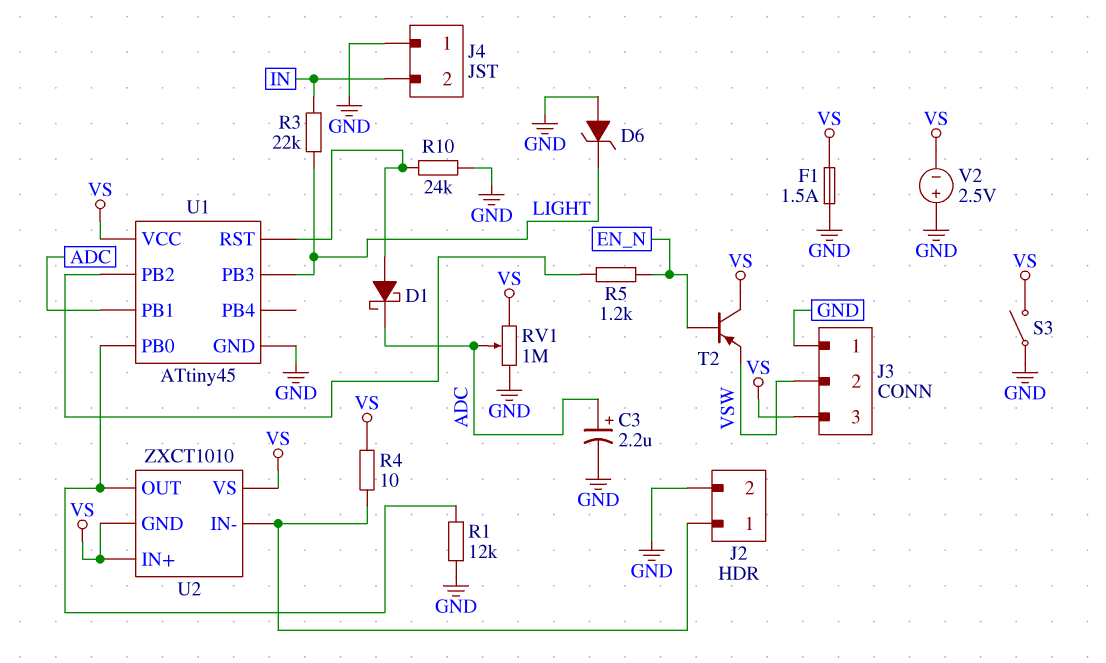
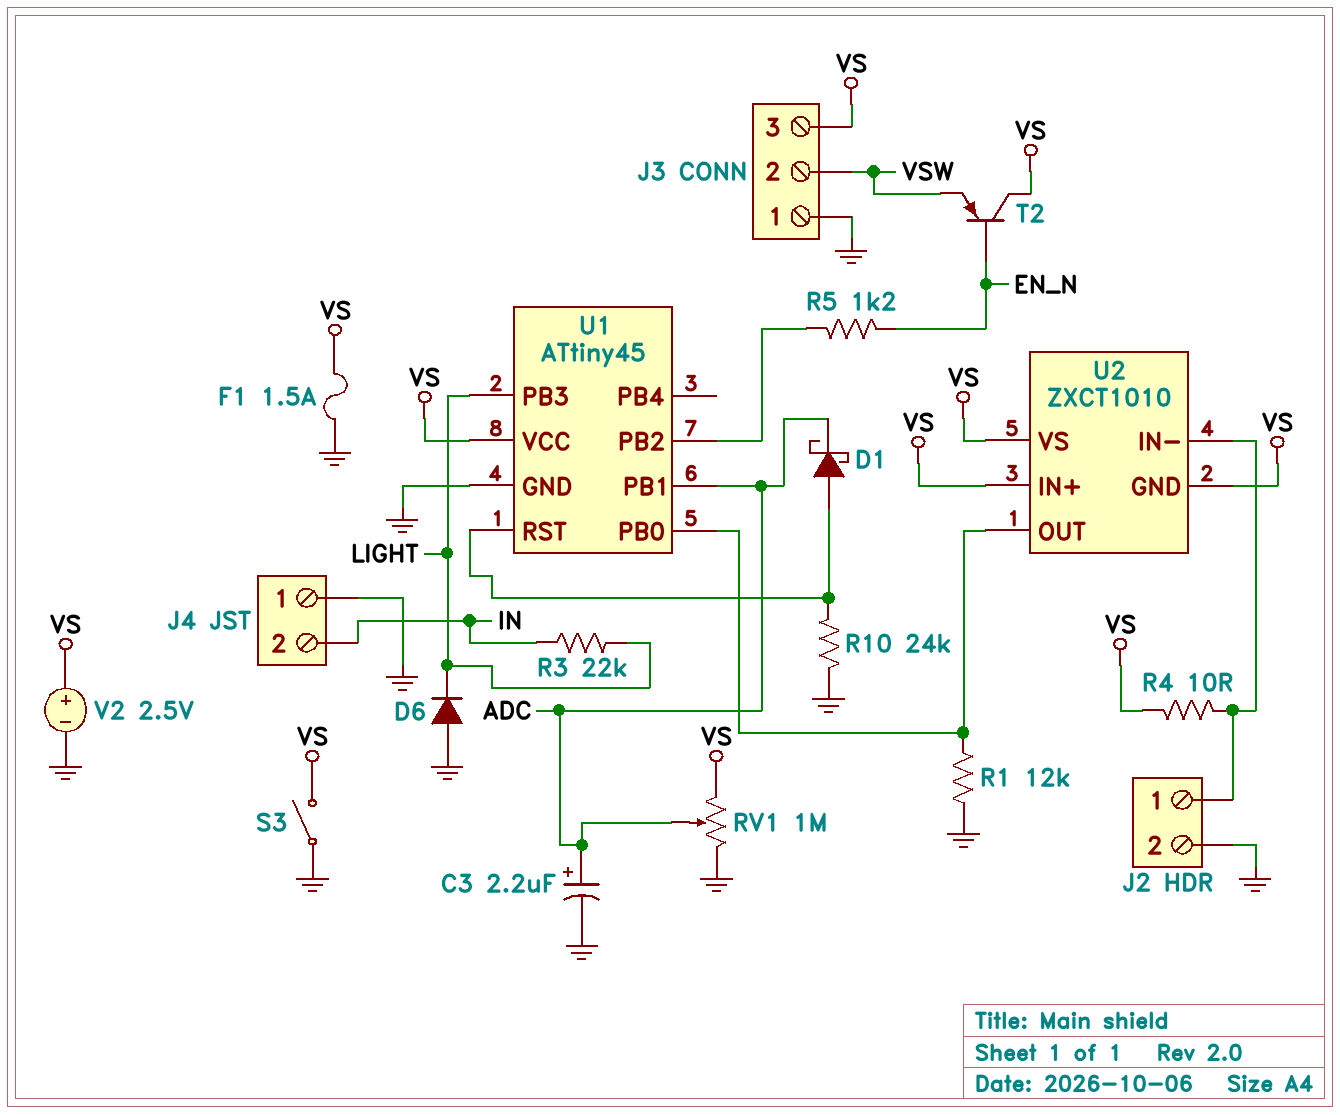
D6: zener (A GND, K LIGHT) -> diode (A GND, K LIGHT)
V2: 2.5V (plus GND, minus VS) -> 2.5V (plus VS, minus GND)

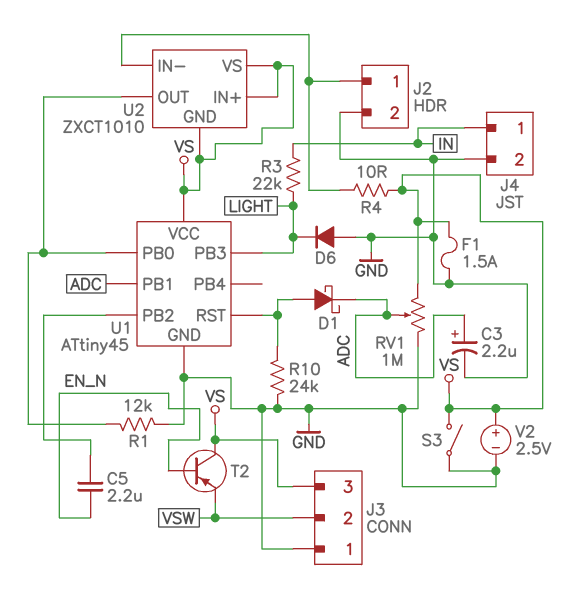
C5: none -> 2.2uF (EN_N, U1/PB2)
J4 pin 1: GND -> IN
J4 pin 2: IN -> GND
R5: 1.2k (EN_N, U1/PB2) -> none

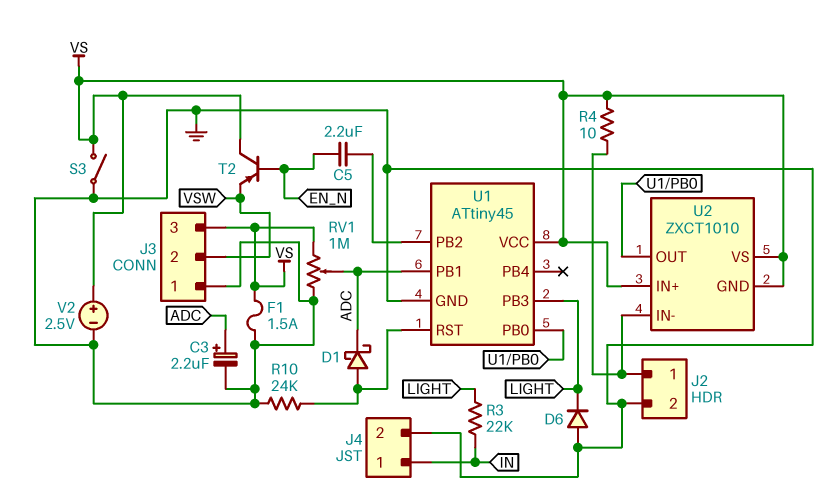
R1: 12k (GND, U1/PB0) -> none

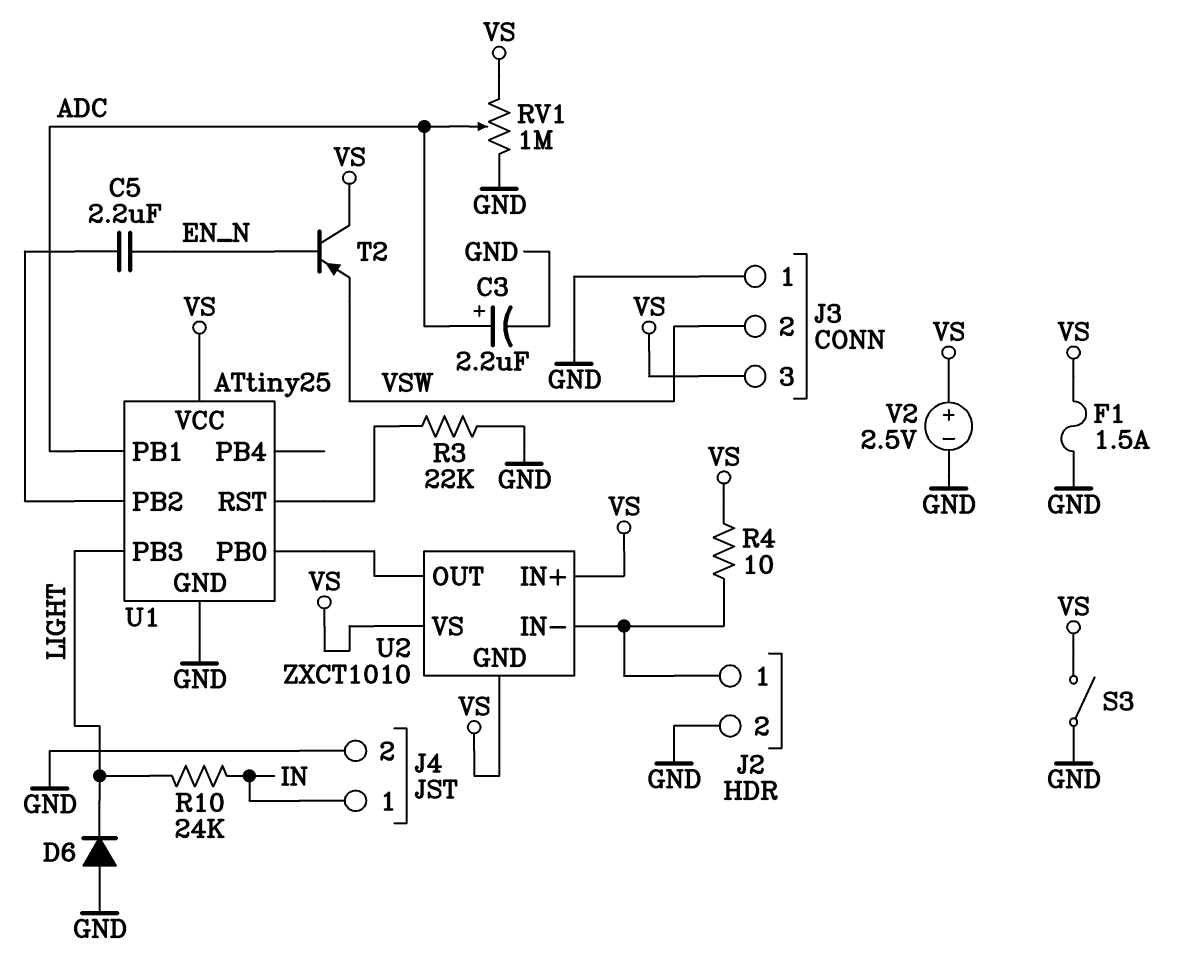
D1: schottky (A U1/RST, K ADC) -> none
R3: 22k (IN, LIGHT) -> 22k (GND, U1/RST)
R10: 24k (GND, U1/RST) -> 24k (IN, LIGHT)
U1: ATtiny45 -> ATtiny25

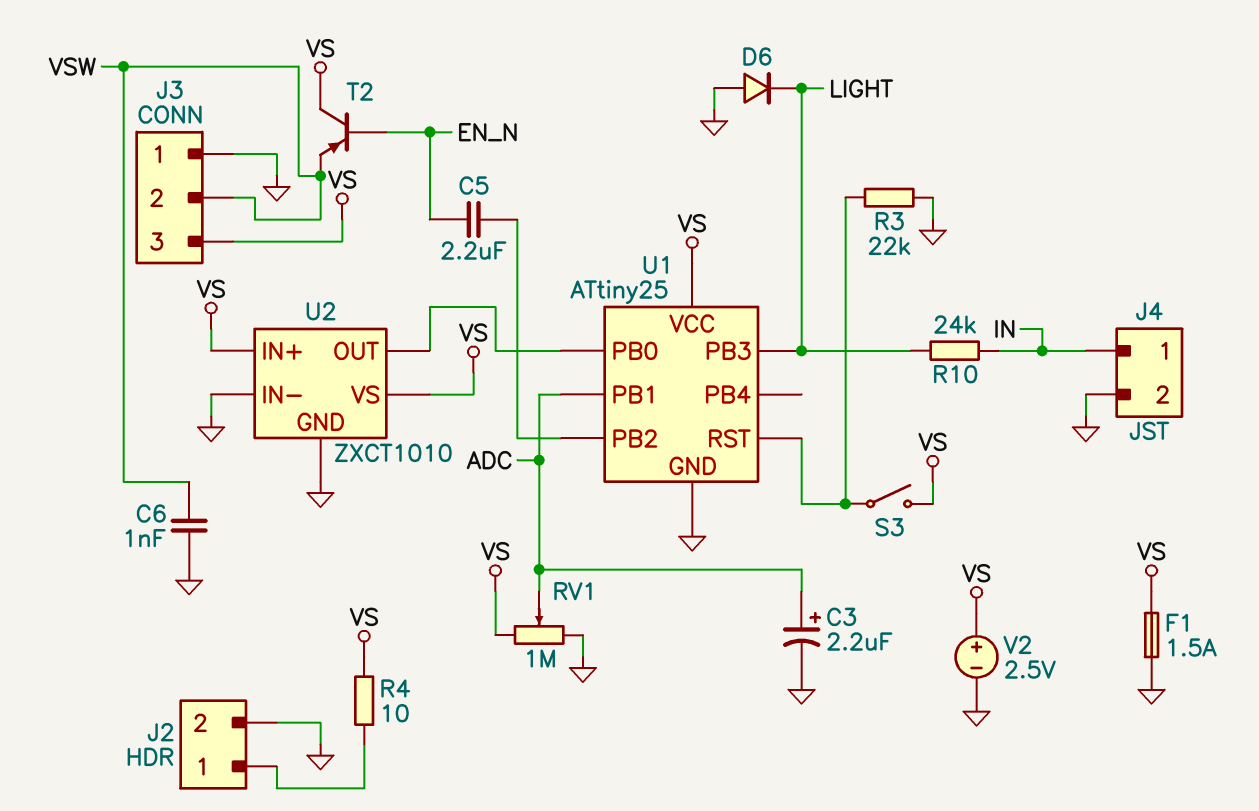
C6: none -> 1nF (GND, VSW)
S3: switch (GND, VS) -> switch (U1/RST, VS)
U2 pin GND: VS -> GND
U2 pin IN-: J2/1 -> GND

